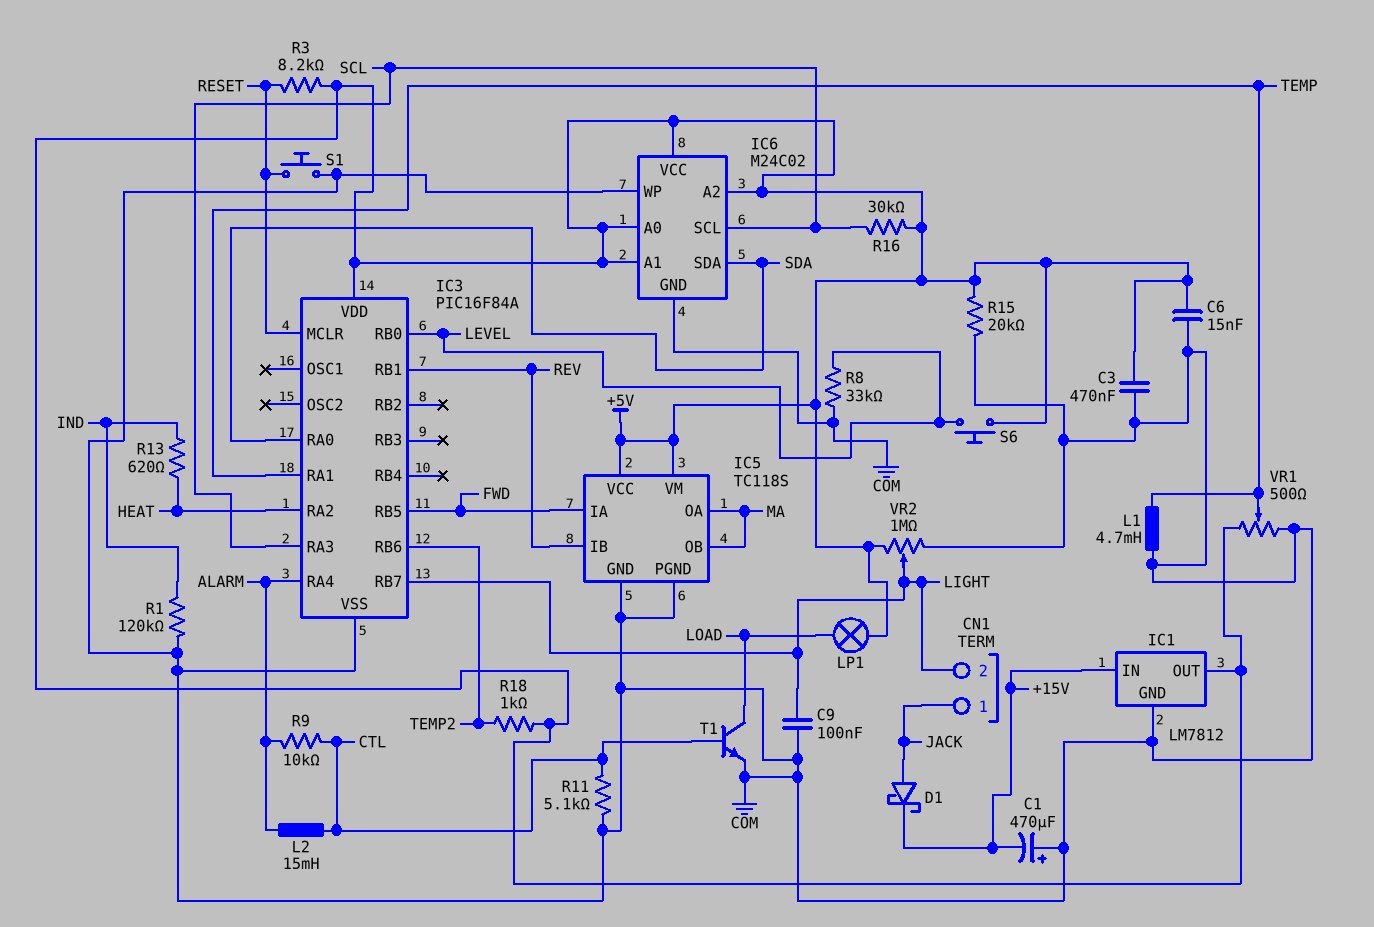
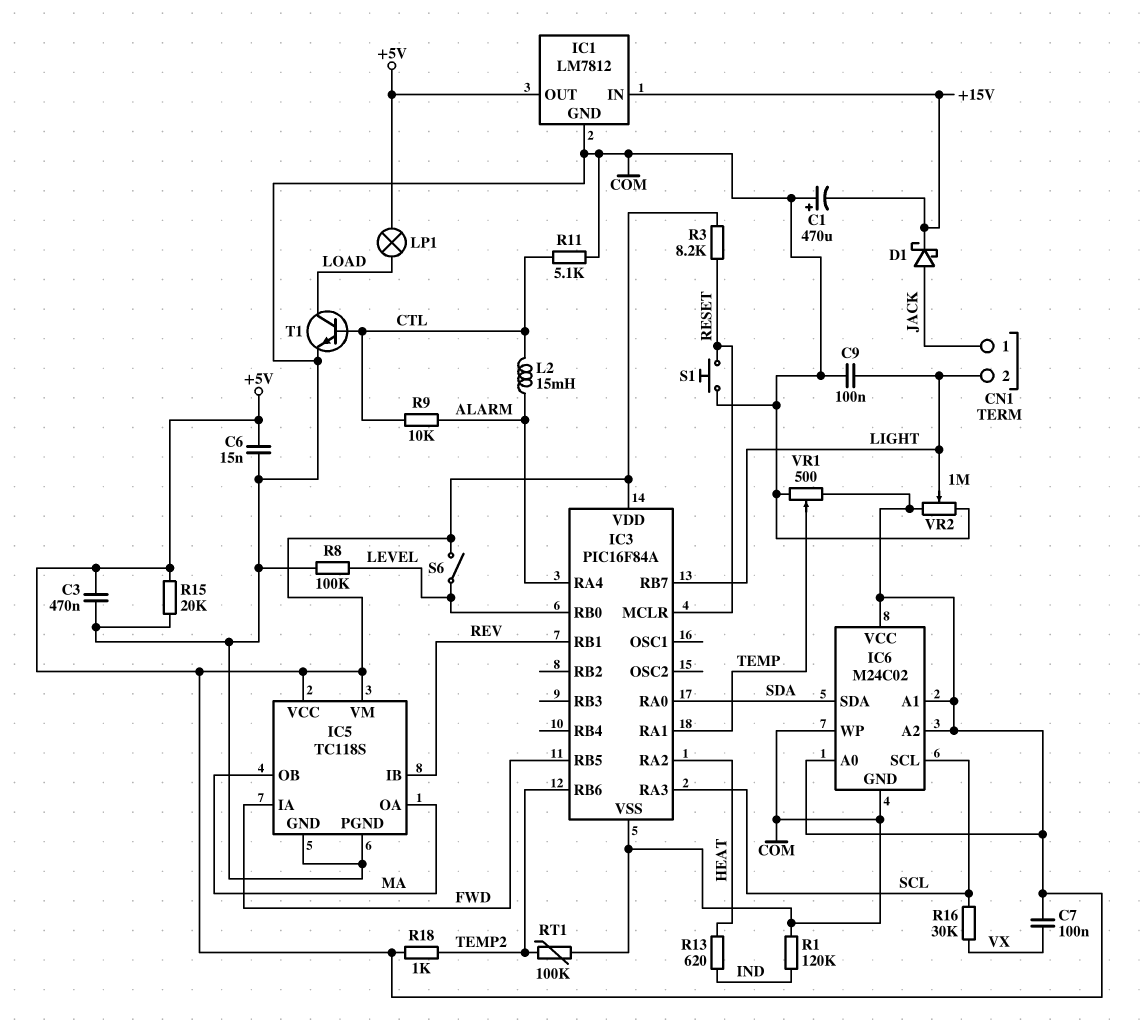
C7: none -> 100nF (+5V, VX)
L1: 4.7mH (COM, TEMP) -> none
R8: 33k (COM, LEVEL) -> 100k (COM, LEVEL)
R16: 30k (+5V, SCL) -> 30k (SCL, VX)
RT1: none -> 100k (COM, TEMP2)
S6: button (+5V, LEVEL) -> switch (+5V, LEVEL)

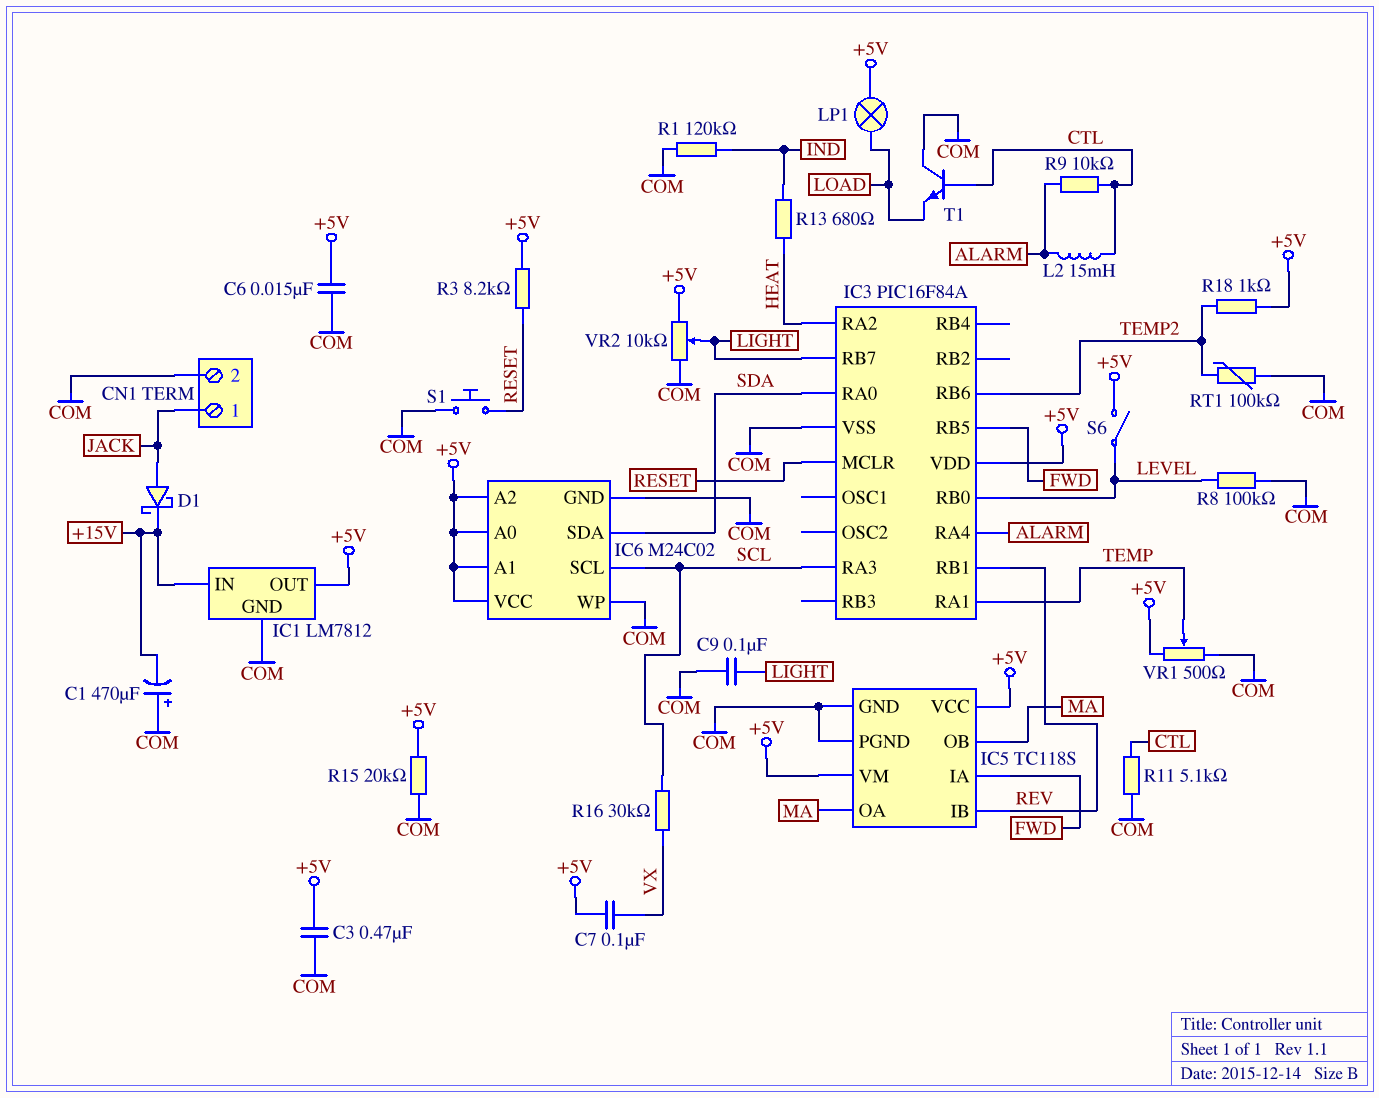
CN1 pin 2: LIGHT -> COM
R13: 620 (HEAT, IND) -> 680 (HEAT, IND)
T1: NPN (B CTL, C LOAD, E COM) -> NPN (B CTL, C COM, E LOAD)
VR2: 1M (+5V, COM, wiper LIGHT) -> 10k (+5V, COM, wiper LIGHT)

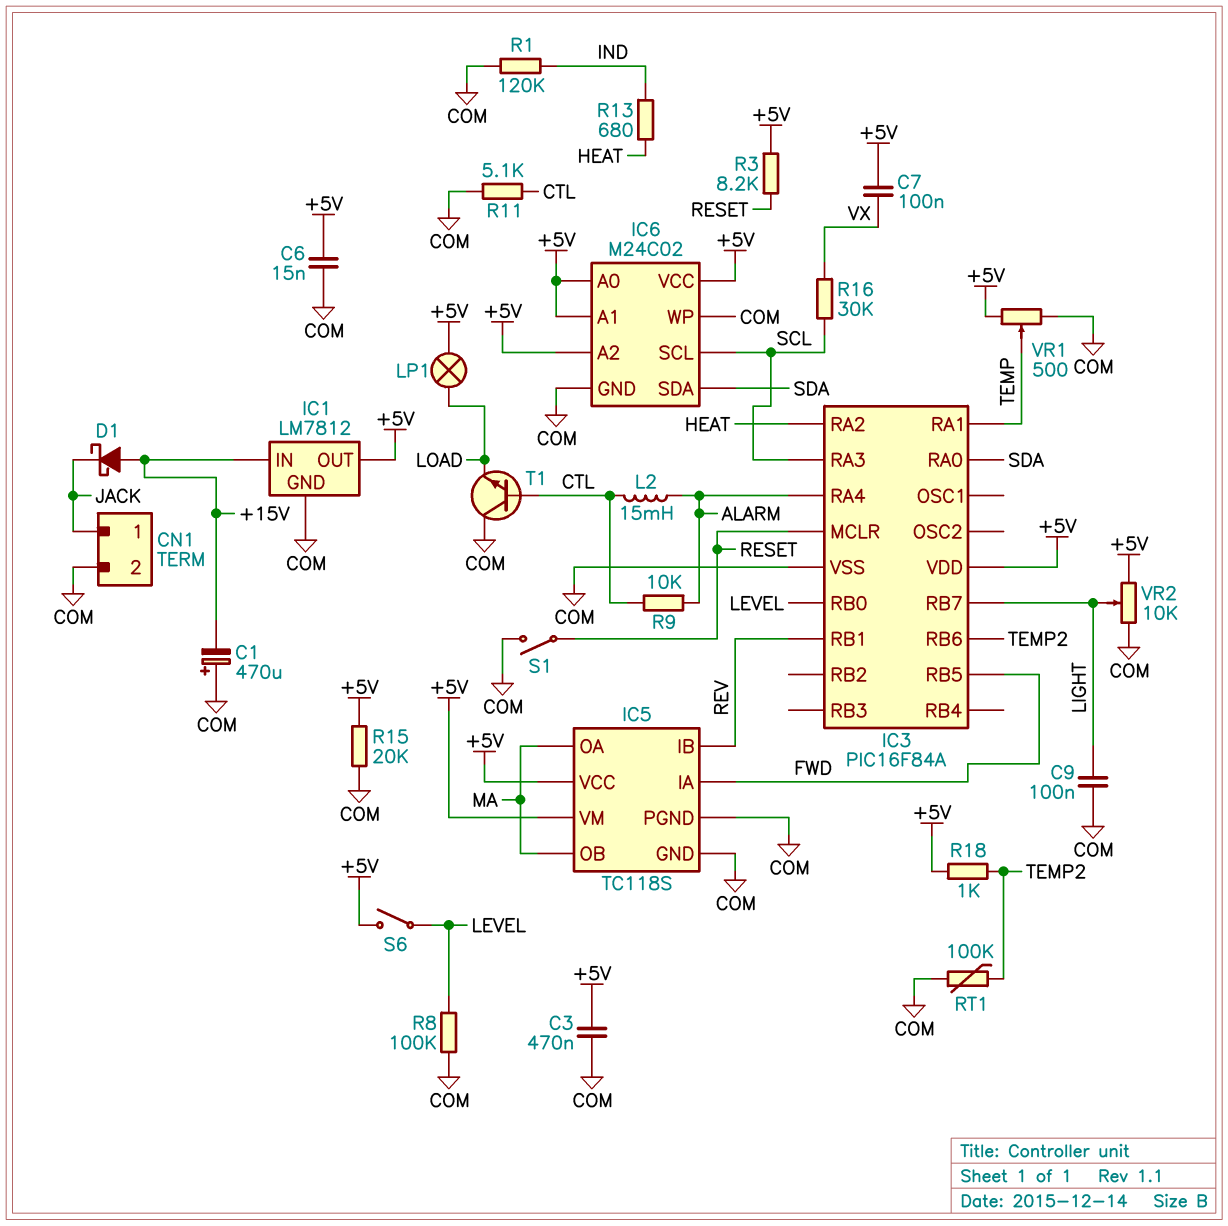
D1: schottky (A JACK, K +15V) -> schottky (A +15V, K JACK)
S1: button (COM, RESET) -> switch (COM, RESET)

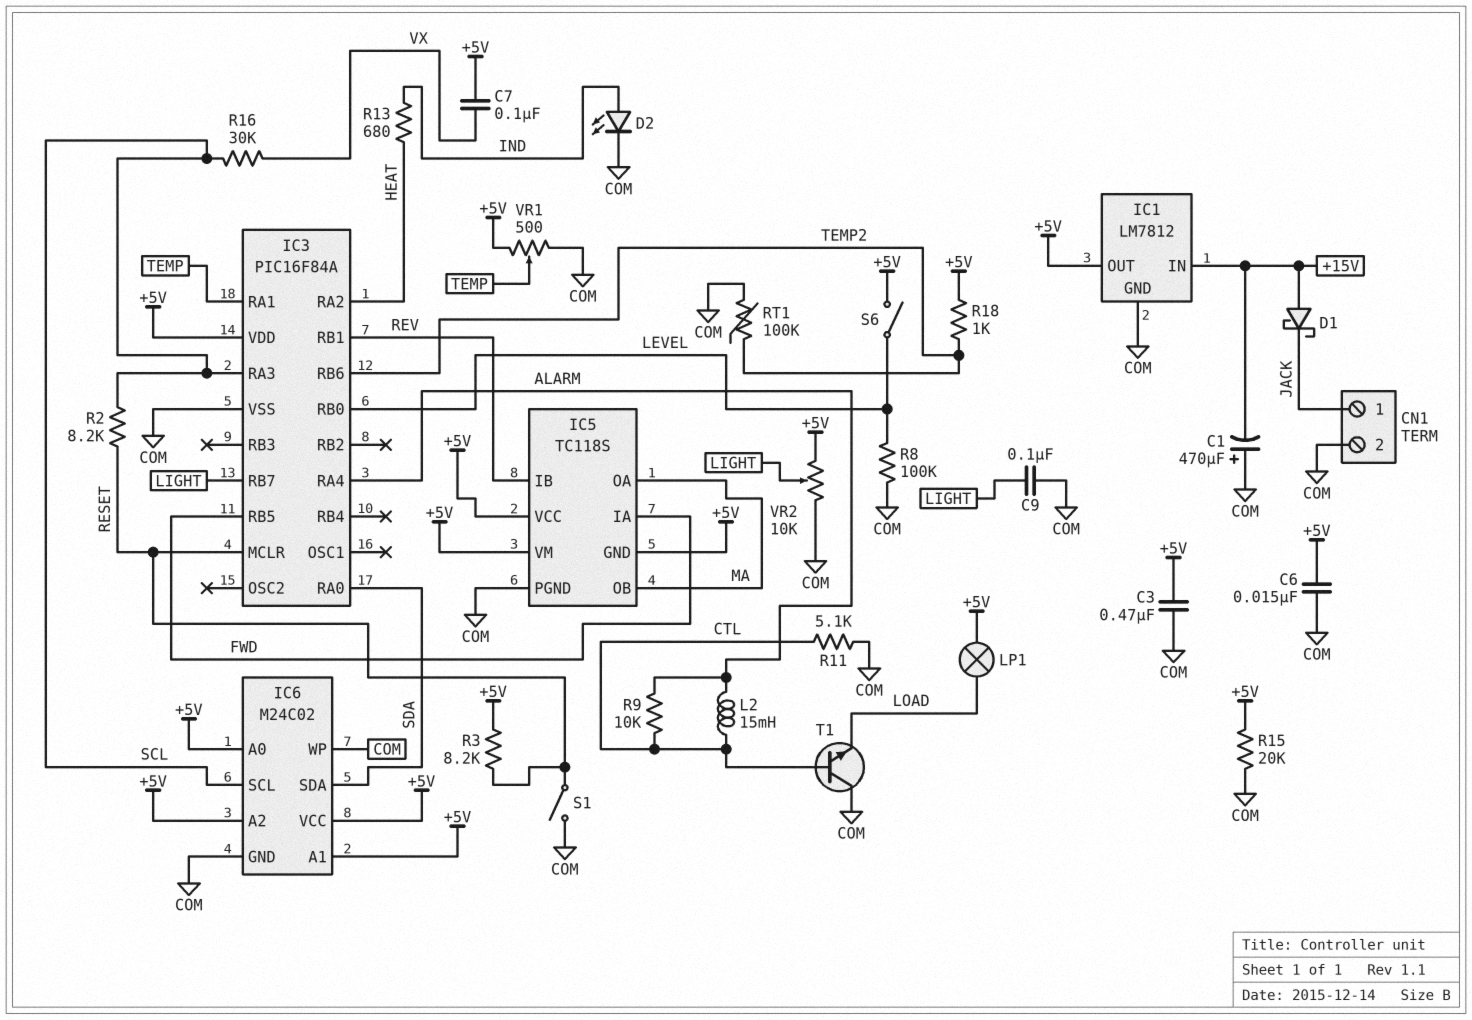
D2: none -> LED (A IND, K COM)
IC5 pin GND: COM -> +5V
R1: 120k (COM, IND) -> none
R2: none -> 8.2k (RESET, SCL)

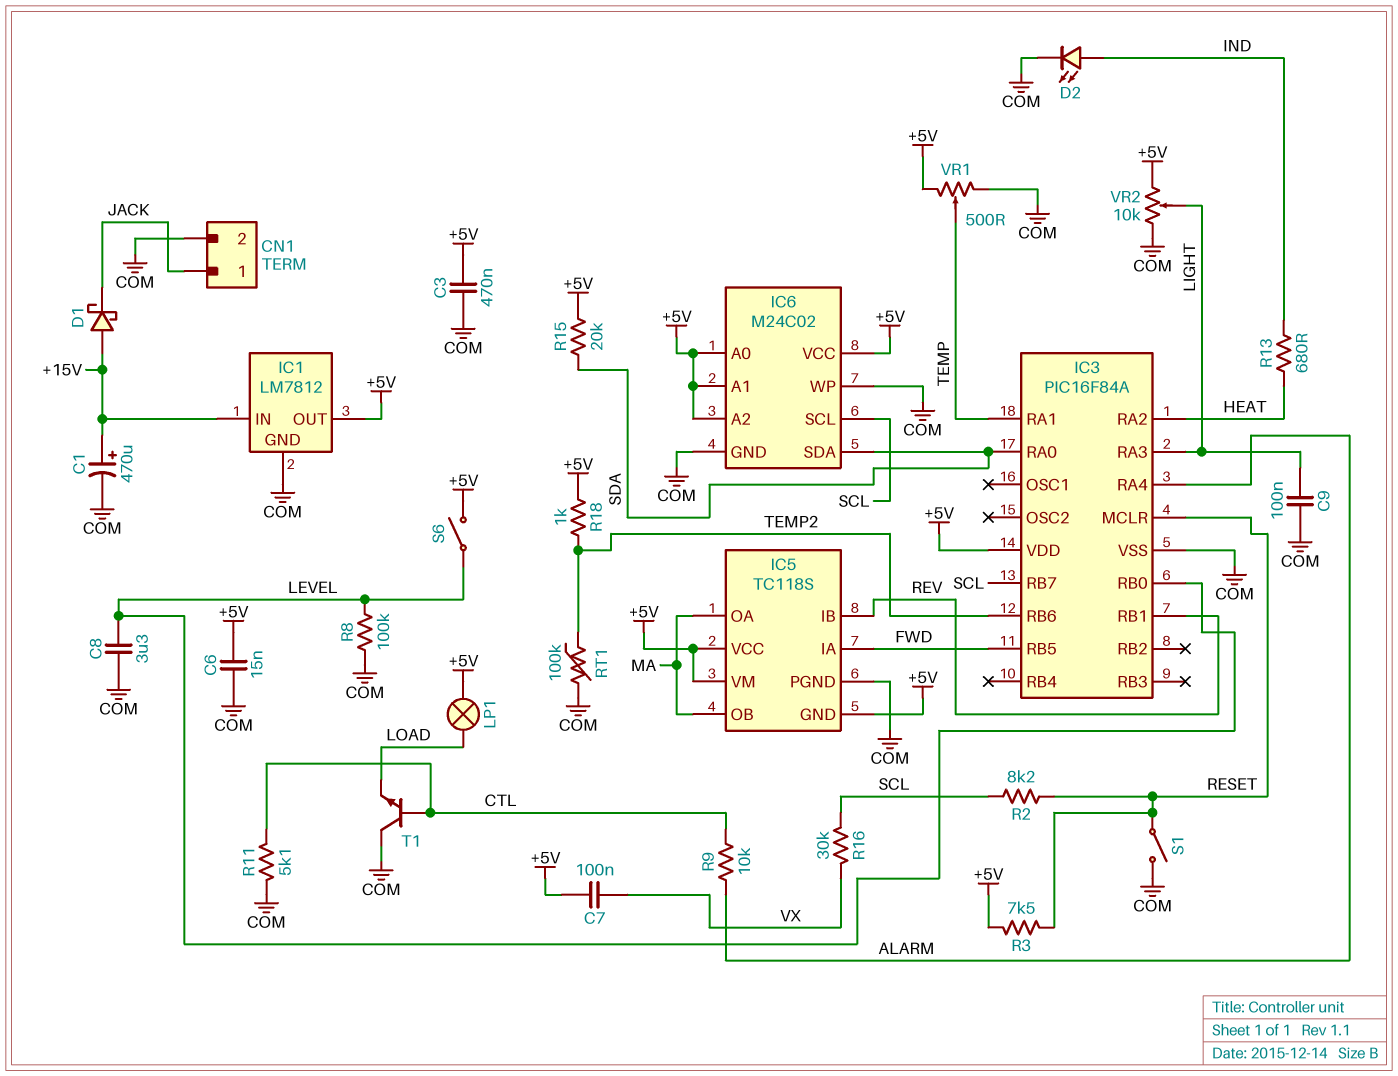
C1: 470uF (plus COM, minus +15V) -> 470uF (plus +15V, minus COM)
C8: none -> 3.3uF (COM, LEVEL)
IC3 pin RA3: SCL -> LIGHT
IC3 pin RB7: LIGHT -> SCL
L2: 15mH (ALARM, CTL) -> none
R3: 8.2k (+5V, RESET) -> 7.5k (+5V, RESET)
R15: 20k (+5V, COM) -> 20k (+5V, SDA)

